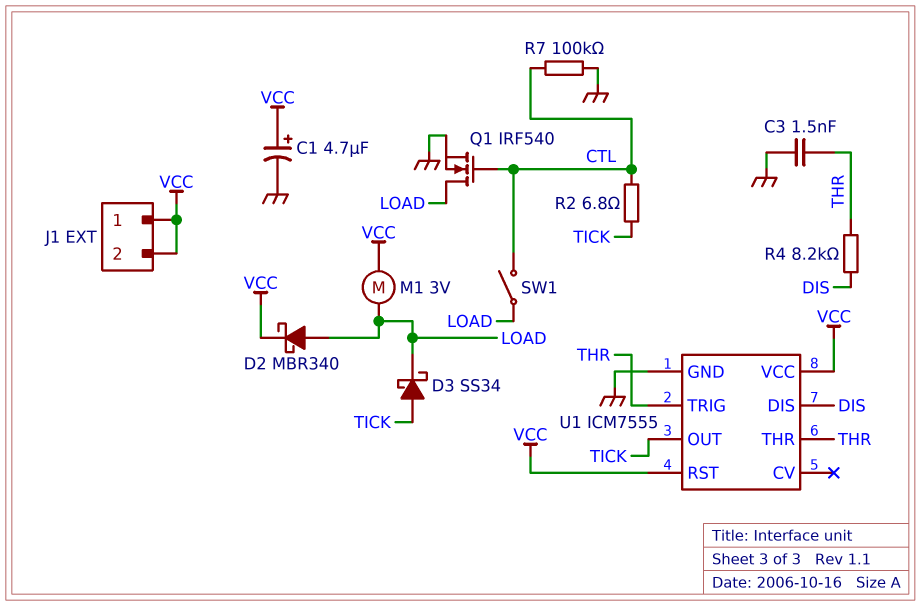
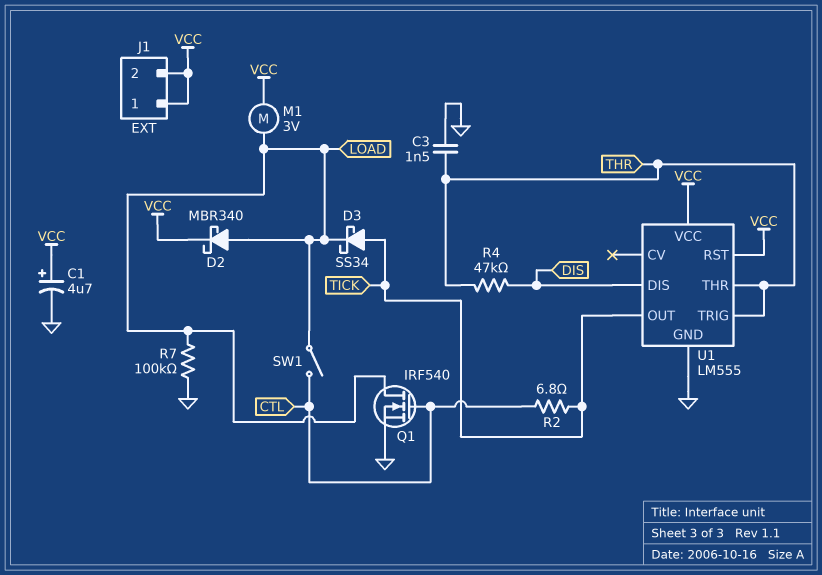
R4: 8.2k (DIS, THR) -> 47k (DIS, THR)
R7: 100k (CTL, GND) -> 100k (GND, LOAD)
U1: ICM7555 -> LM555

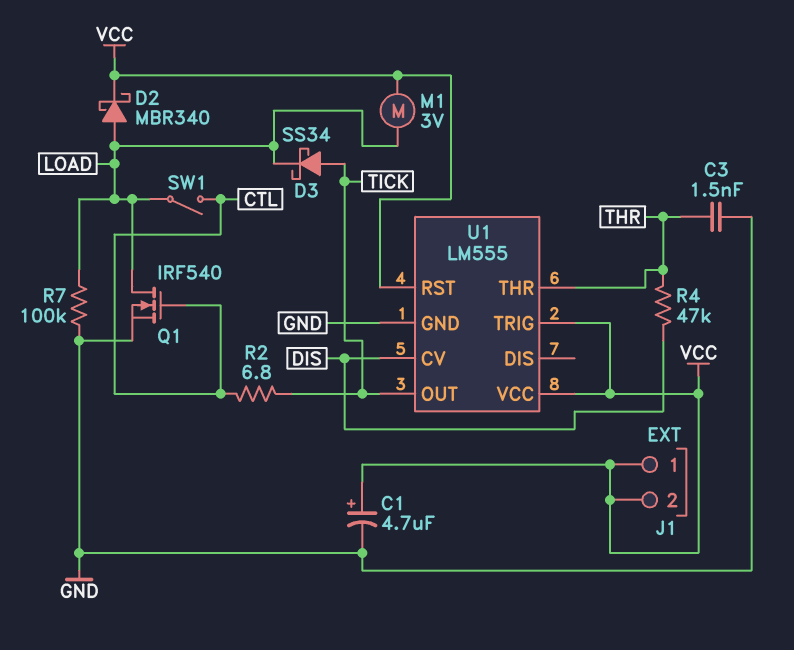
U1 pin CV: none -> DIS
U1 pin DIS: DIS -> none
U1 pin TRIG: THR -> VCC

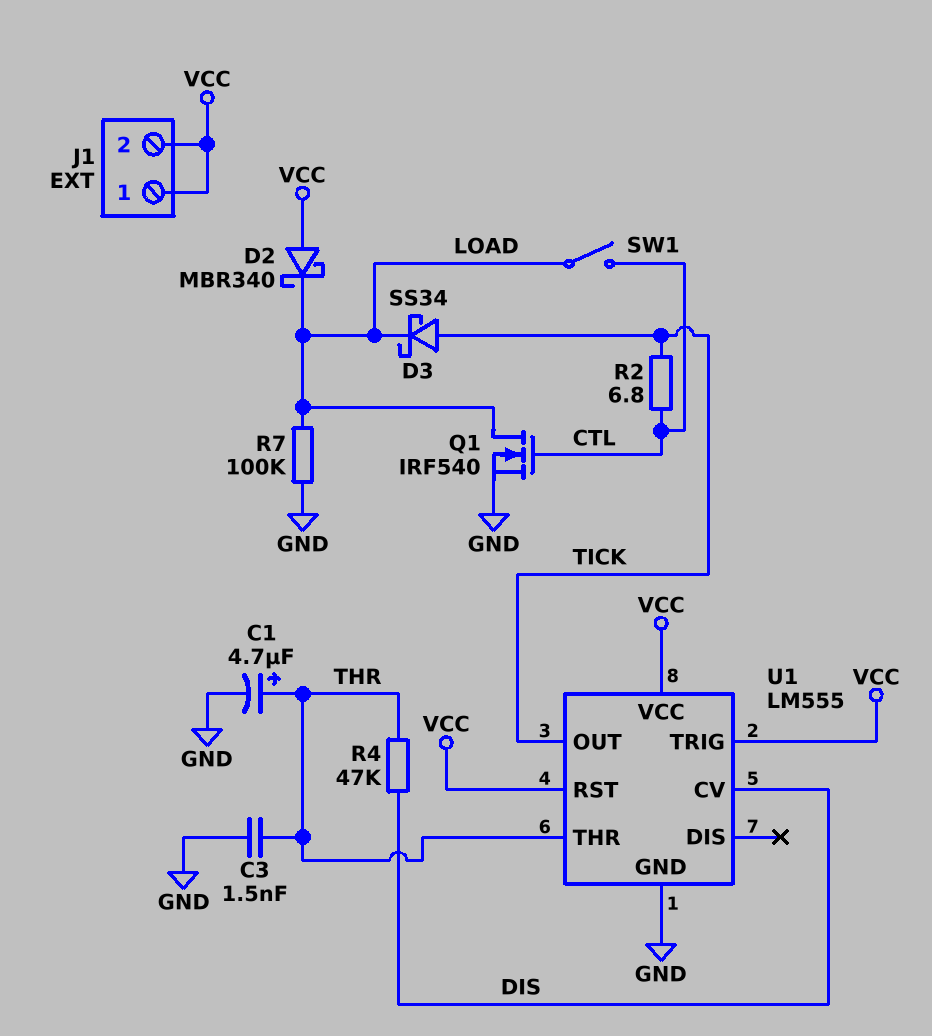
C1: 4.7uF (plus VCC, minus GND) -> 4.7uF (plus THR, minus GND)
D2: schottky MBR340 (A LOAD, K VCC) -> schottky MBR340 (A VCC, K LOAD)
M1: motor 3V (LOAD, VCC) -> none

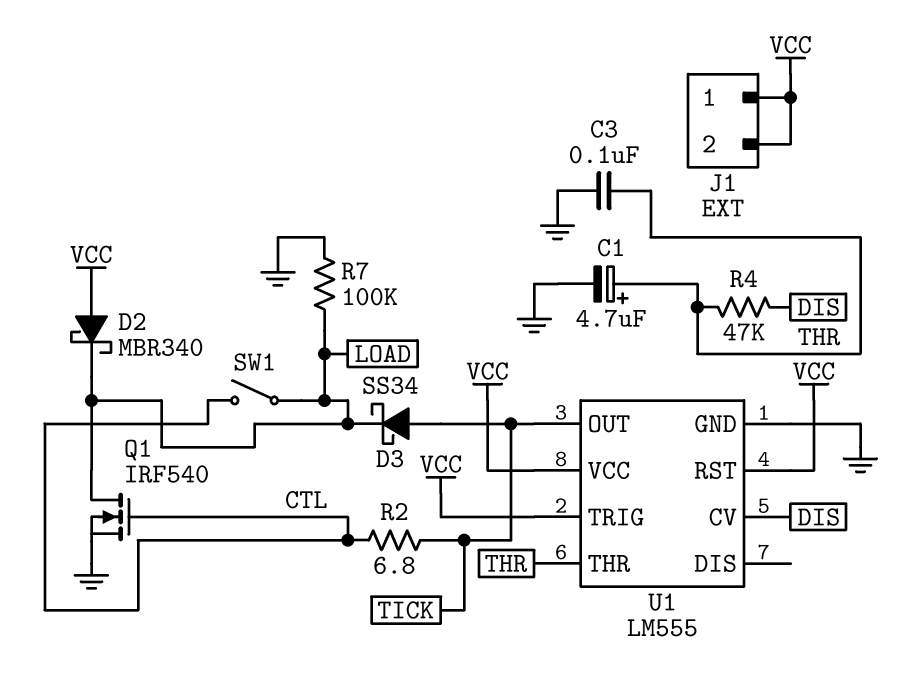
C3: 1.5nF (GND, THR) -> 100nF (GND, THR)

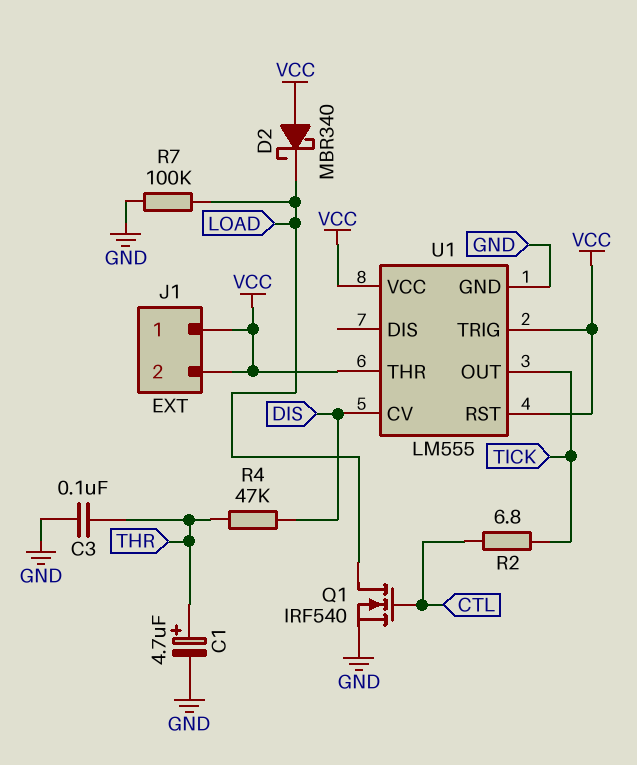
D3: schottky SS34 (A TICK, K LOAD) -> none
SW1: switch (CTL, LOAD) -> none
U1 pin THR: THR -> VCC

